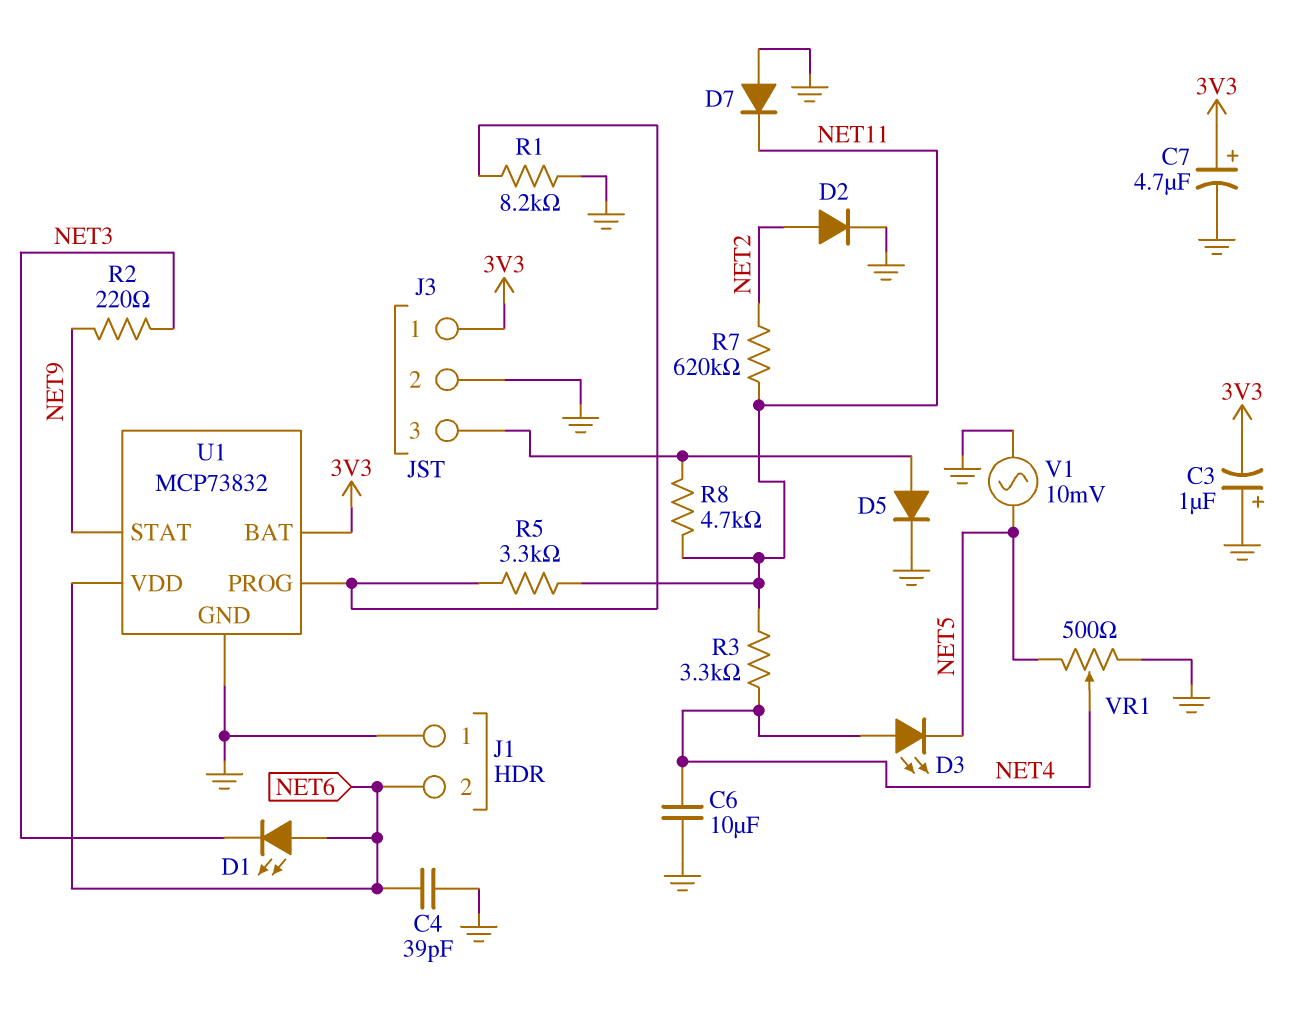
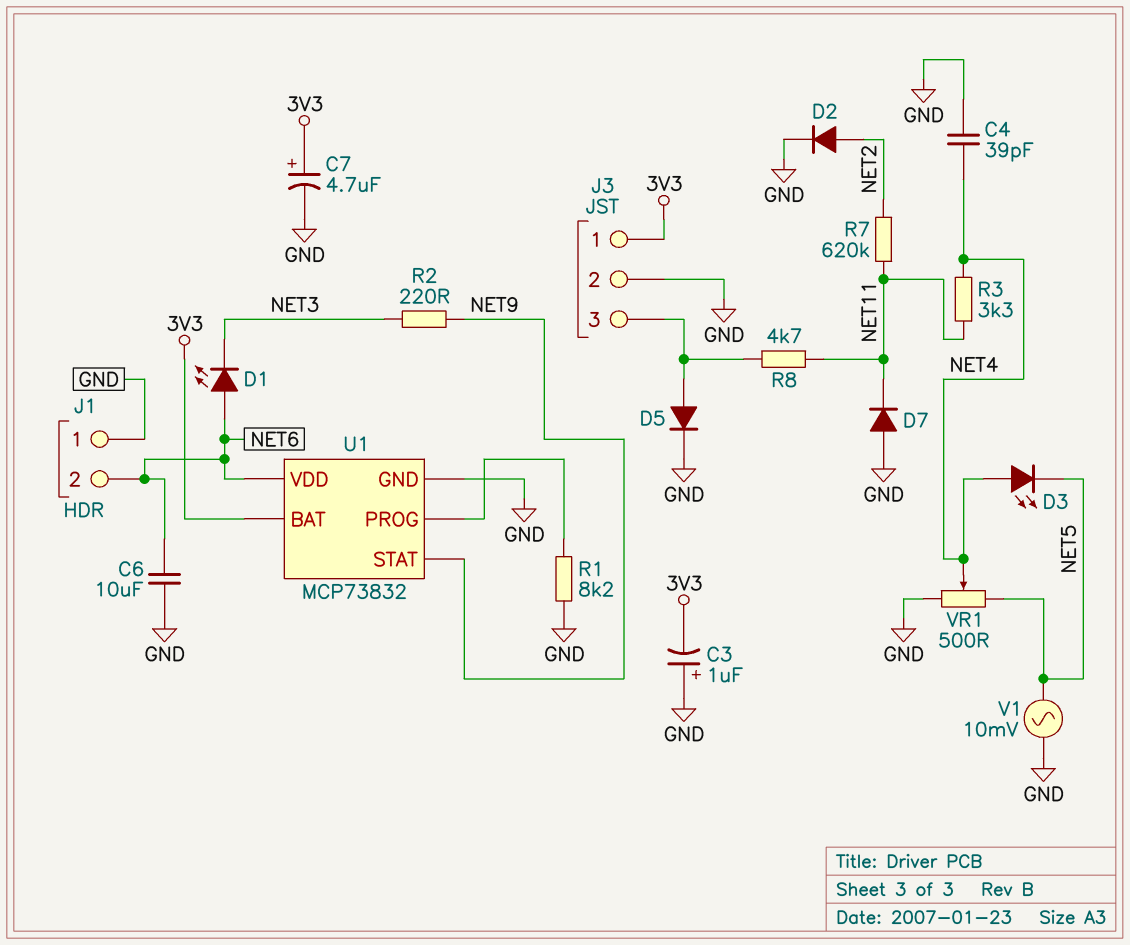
C4: 39pF (GND, NET6) -> 39pF (GND, NET4)
C6: 10uF (GND, NET4) -> 10uF (GND, NET6)
R5: 3.3k (NET11, U1/PROG) -> none

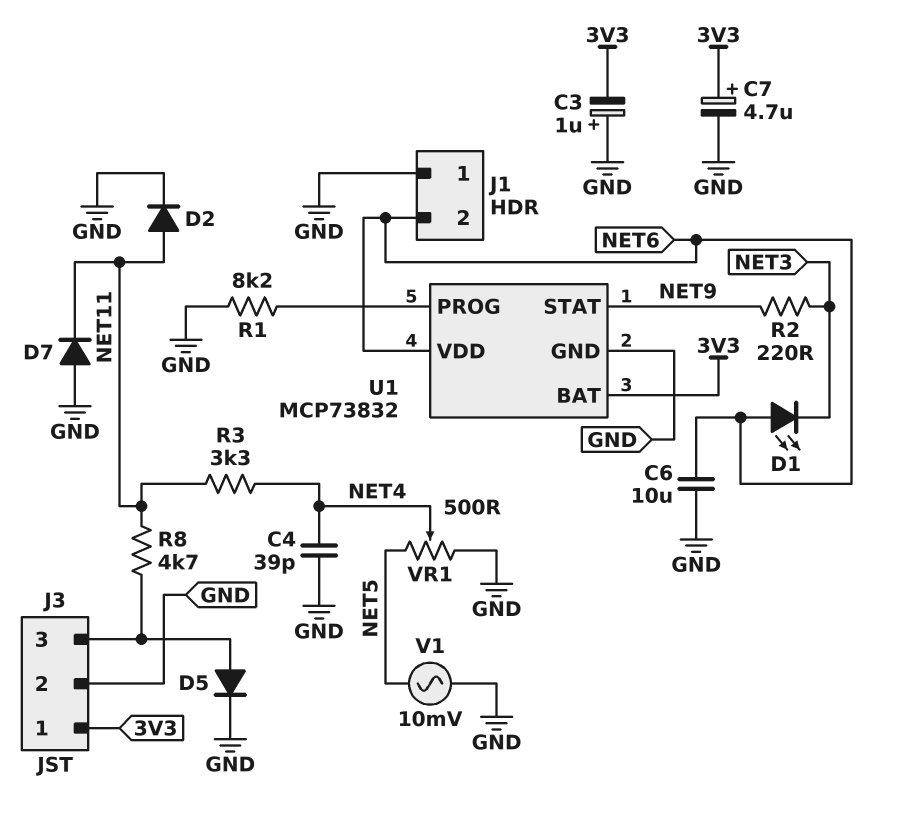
D2: diode (A NET2, K GND) -> diode (A NET11, K GND)
D3: LED (A NET4, K NET5) -> none
R7: 620k (NET2, NET11) -> none

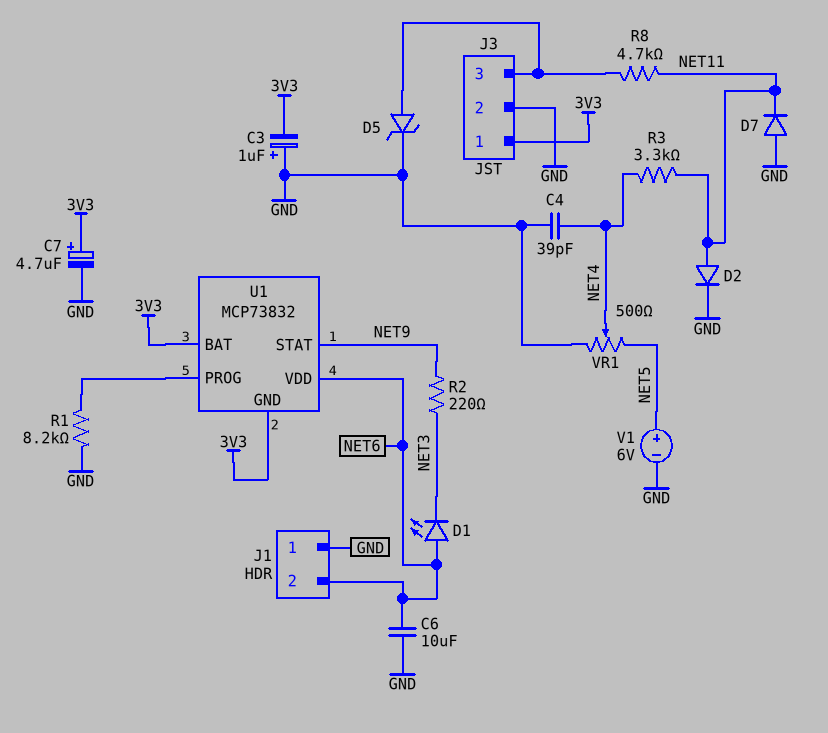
D5: diode (A J3/3, K GND) -> zener (A J3/3, K GND)
U1 pin GND: GND -> 3V3
V1: AC 10mV (GND, NET5) -> 6V (plus NET5, minus GND)

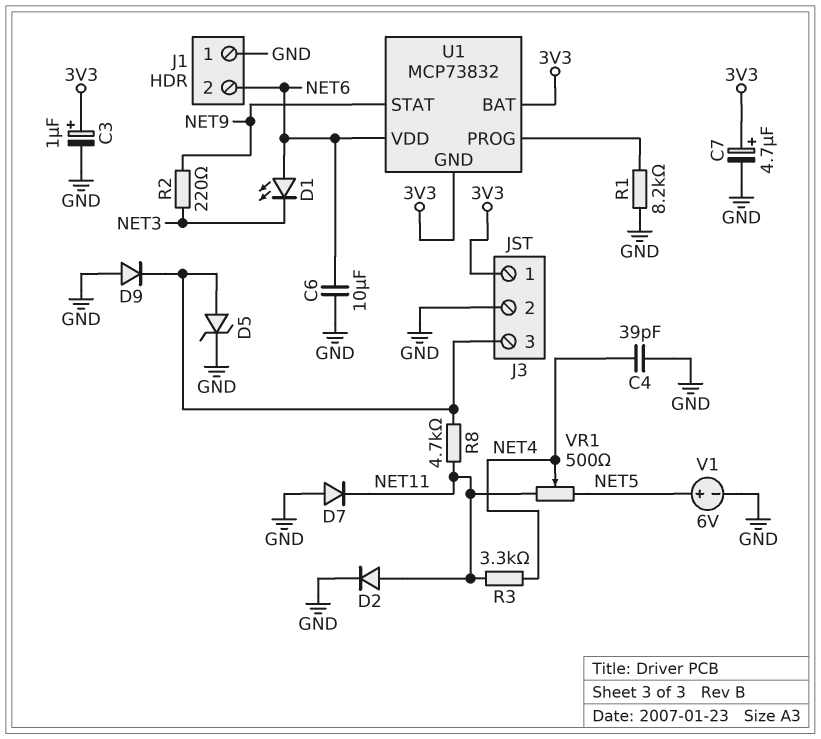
C3: 1uF (plus GND, minus 3V3) -> 1uF (plus 3V3, minus GND)
D9: none -> diode (A GND, K J3/3)
VR1: 500 (GND, NET5, wiper NET4) -> 500 (NET5, NET11, wiper NET4)

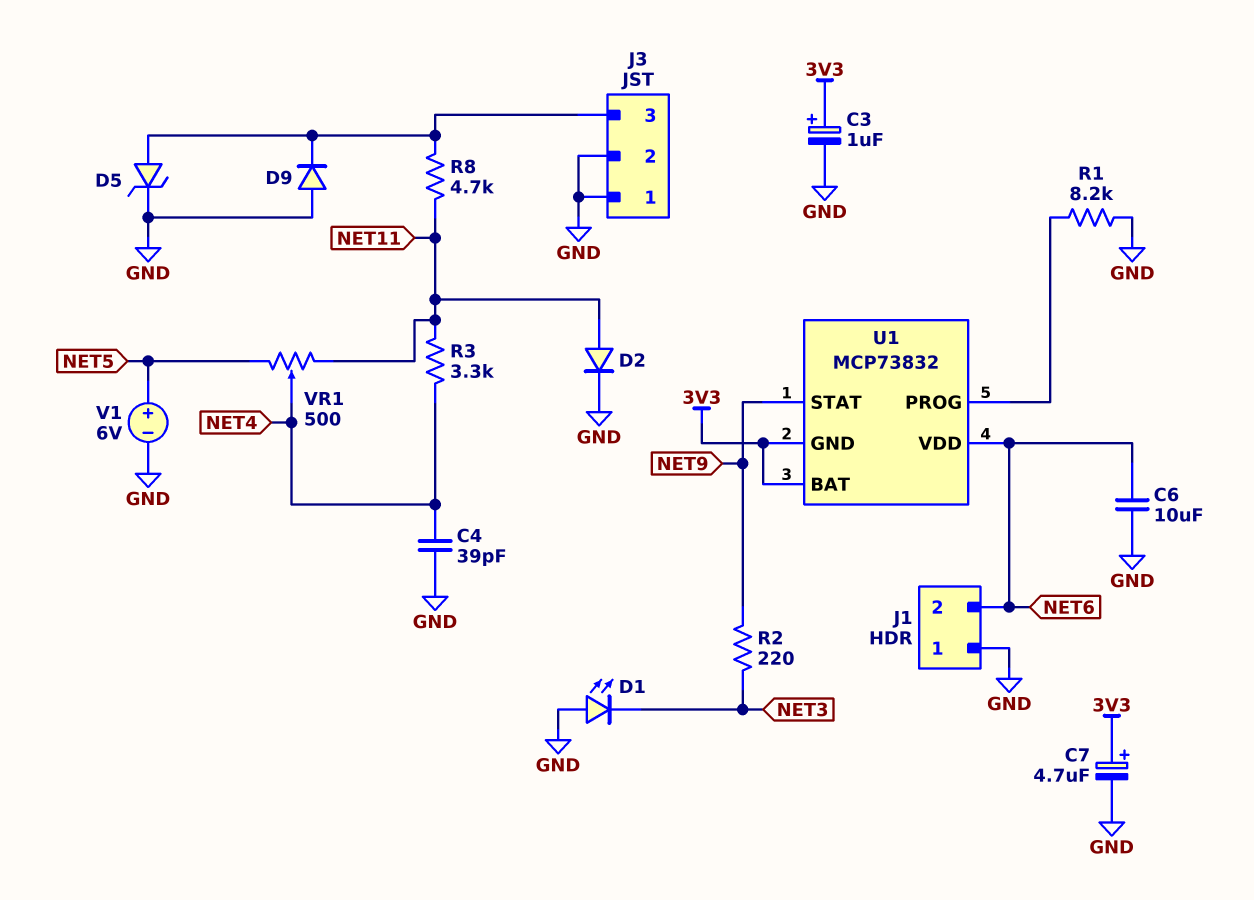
D1: LED (A NET6, K NET3) -> LED (A GND, K NET3)
D7: diode (A GND, K NET11) -> none
J3 pin 1: 3V3 -> GND

